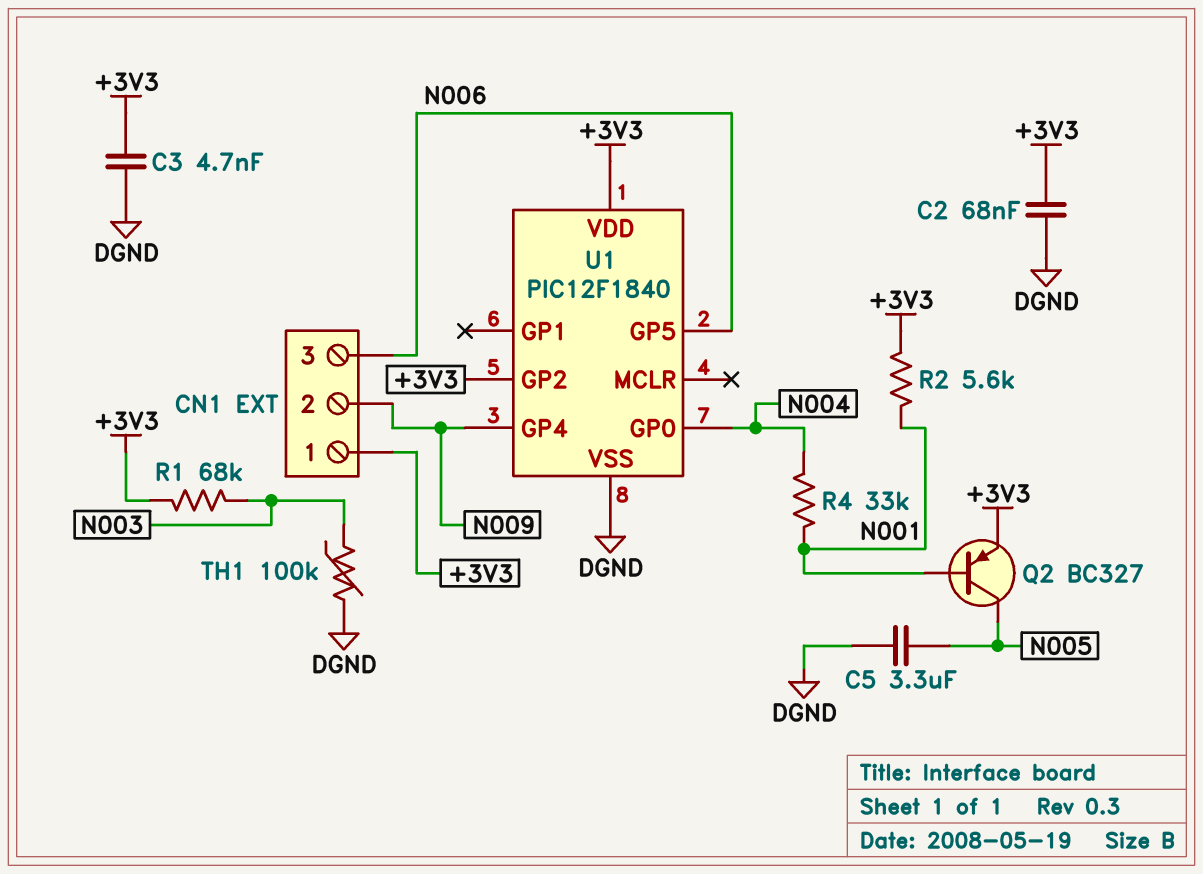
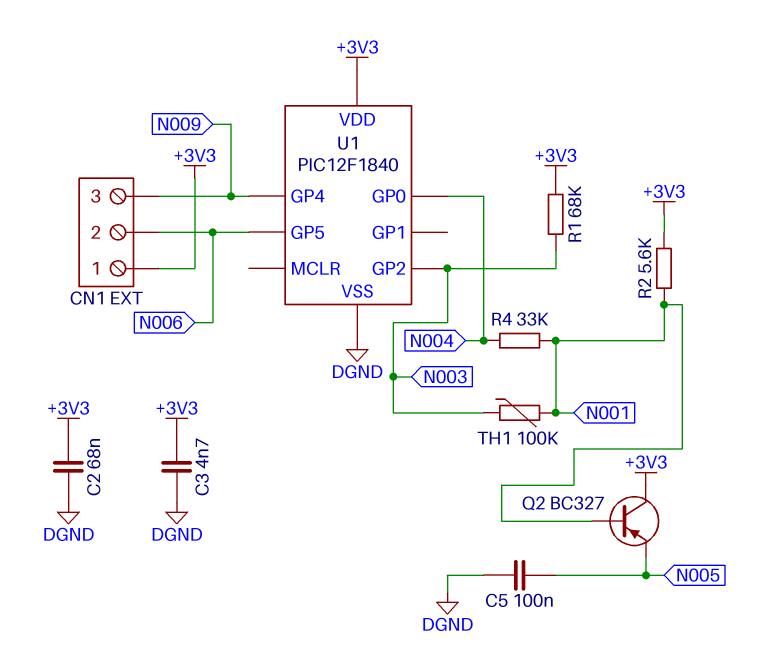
C5: 3.3uF (DGND, N005) -> 100nF (DGND, N005)
CN1 pin 2: N009 -> N006
CN1 pin 3: N006 -> N009
Q2: PNP BC327 (B N001, C N005, E +3V3) -> PNP BC327 (B N001, C +3V3, E N005)
TH1: 100k (DGND, N003) -> 100k (N001, N003)
U1 pin GP2: +3V3 -> N003

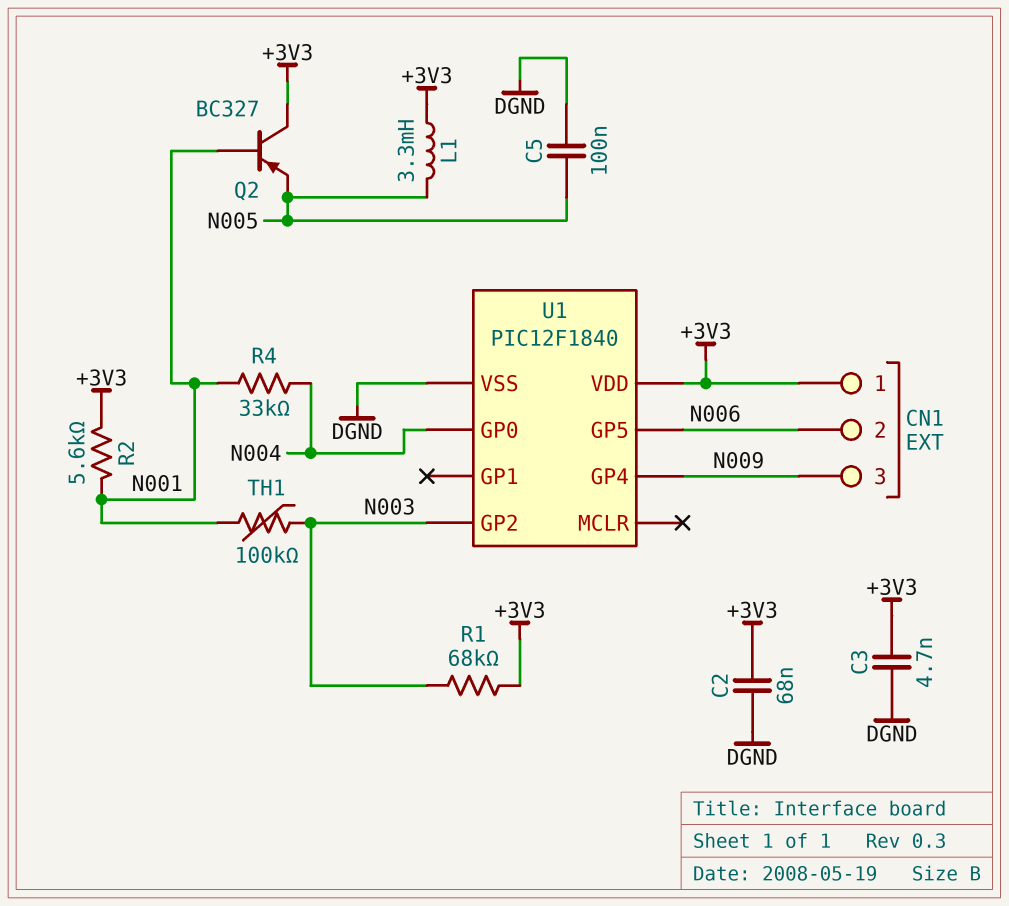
L1: none -> 3.3mH (+3V3, N005)

